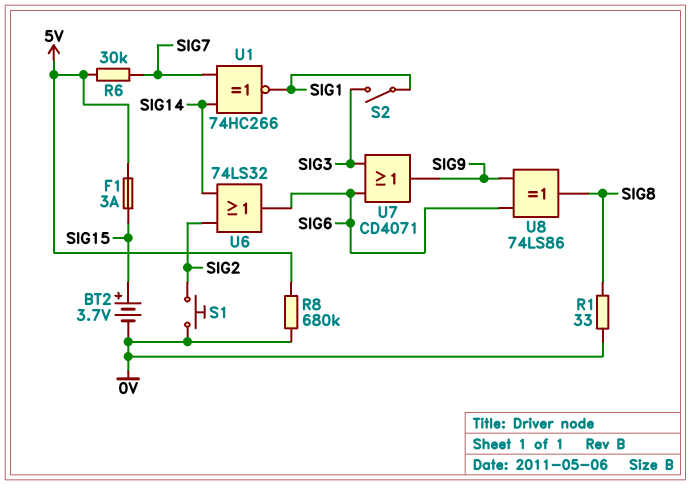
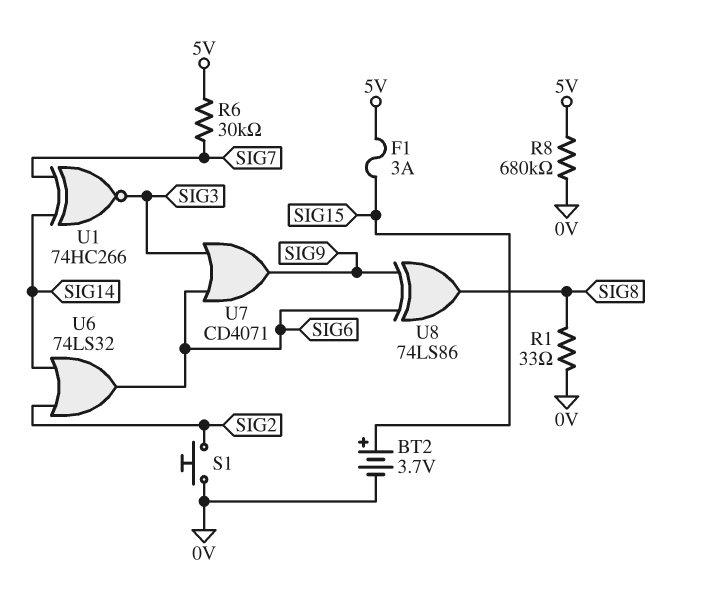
S2: switch (SIG1, SIG3) -> none
U1: XNOR 74HC266 (in SIG7, in SIG14, out SIG1) -> XNOR 74HC266 (in SIG7, in SIG14, out SIG3)

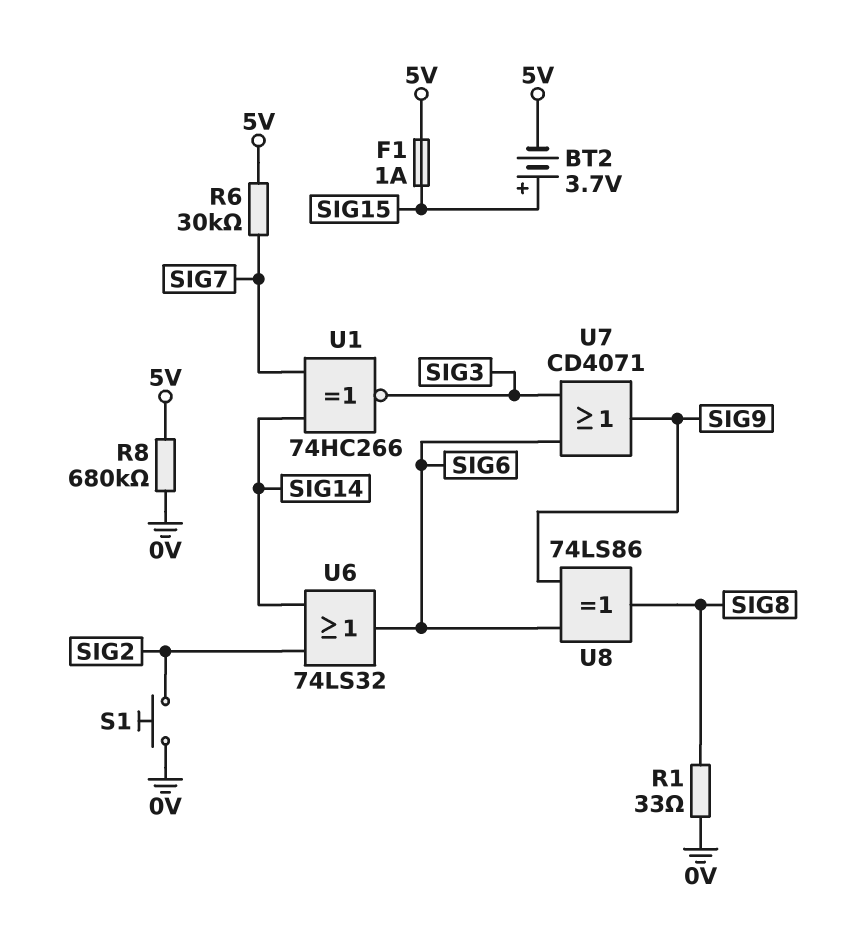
BT2: 3.7V (plus SIG15, minus 0V) -> 3.7V (plus SIG15, minus 5V)
F1: 3A (5V, SIG15) -> 1A (5V, SIG15)

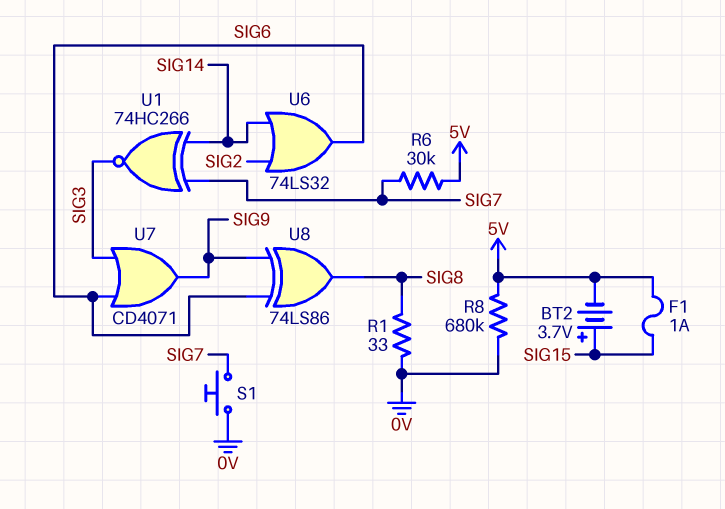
S1: button (0V, SIG2) -> button (0V, SIG7)

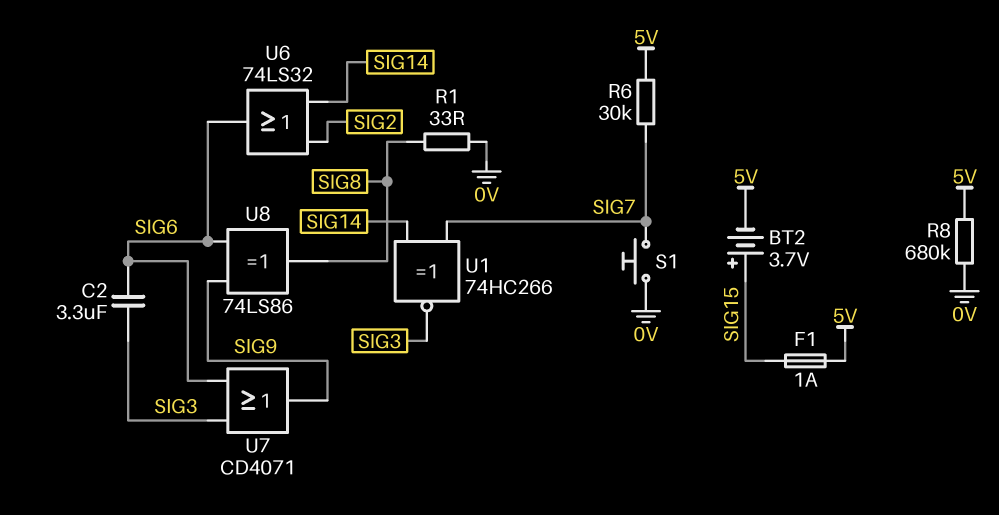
C2: none -> 3.3uF (SIG3, SIG6)

